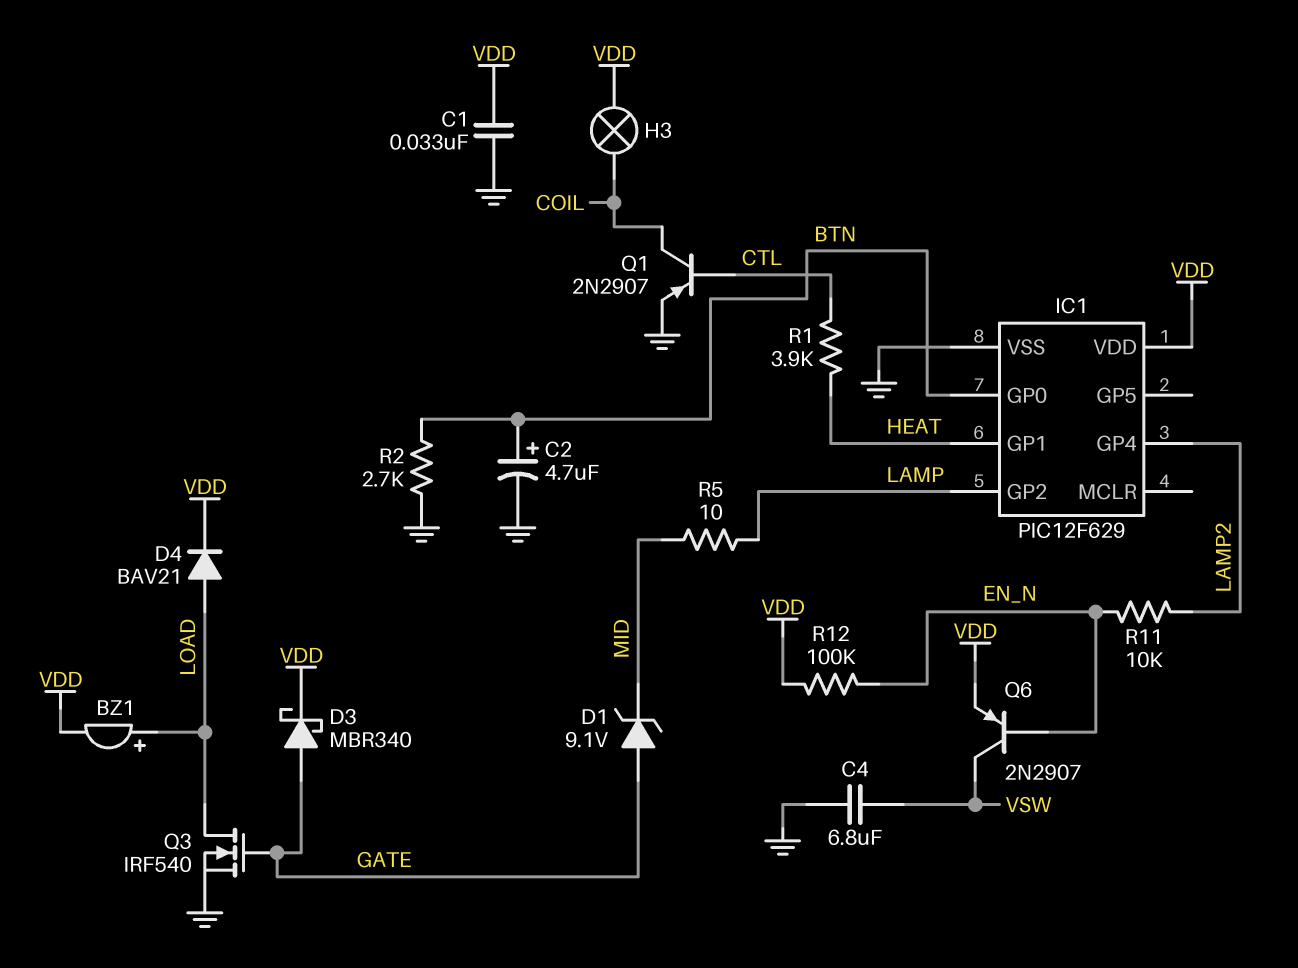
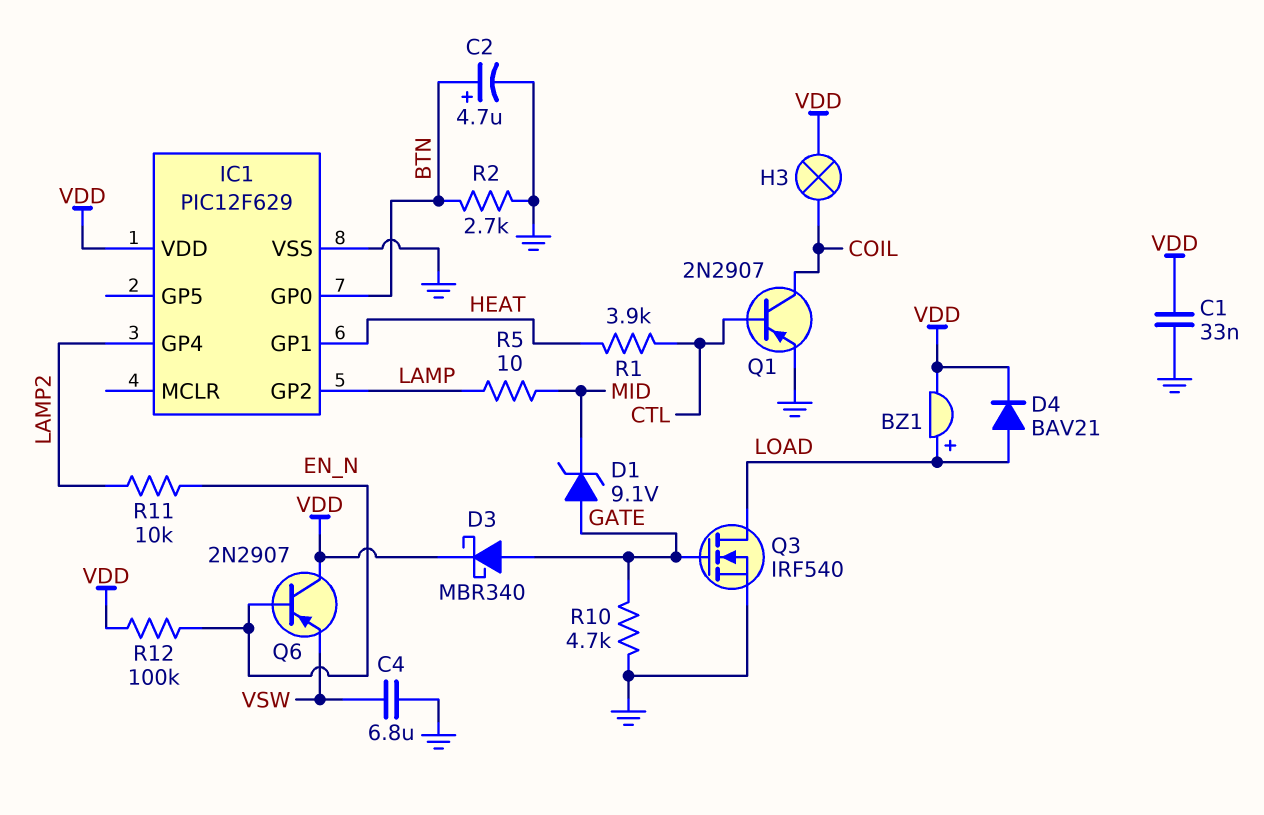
Q6: PNP 2N2907 (B EN_N, C VSW, E VDD) -> PNP 2N2907 (B EN_N, C VDD, E VSW)
R10: none -> 4.7k (GATE, GND)

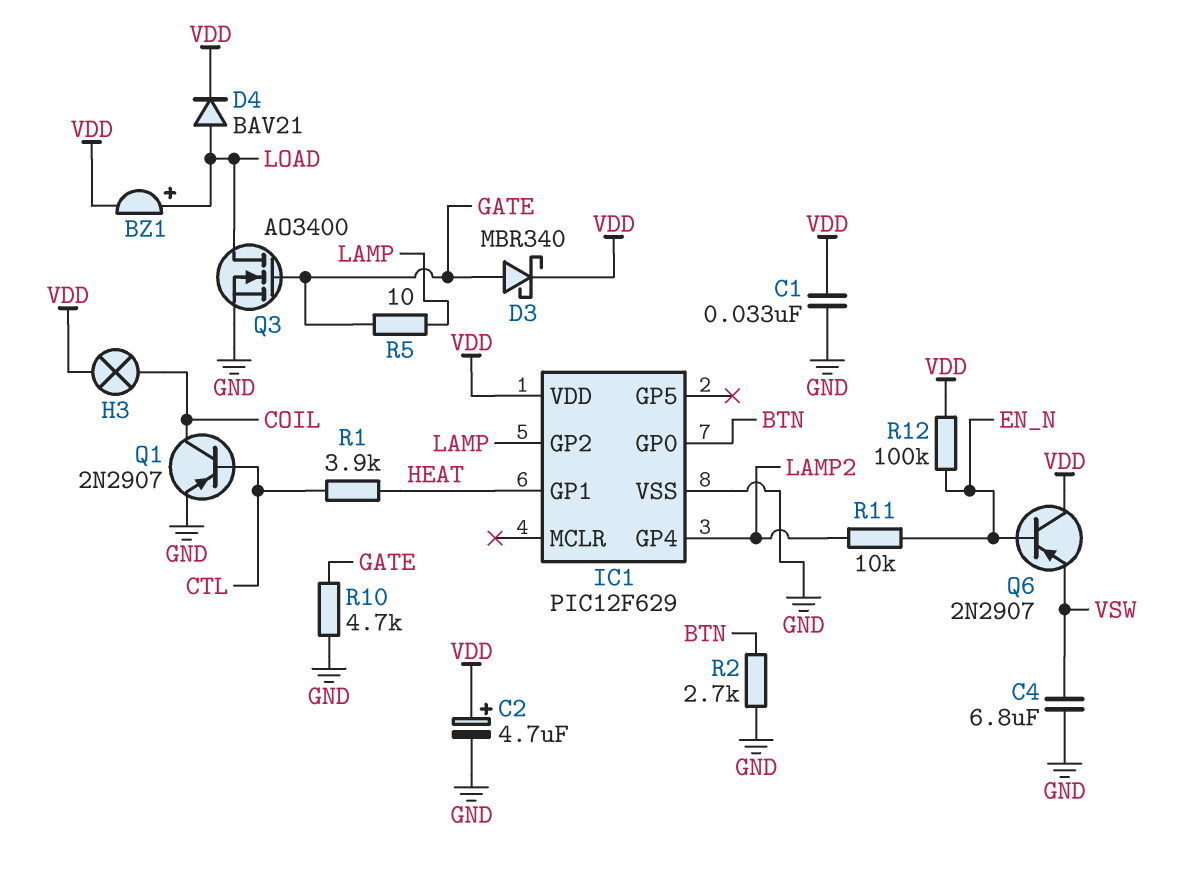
C2: 4.7uF (plus BTN, minus GND) -> 4.7uF (plus VDD, minus GND)
D1: zener 9.1V (A GATE, K MID) -> none
Q3: NMOS IRF540 (G GATE, D LOAD, S GND) -> NMOS AO3400 (G GATE, D LOAD, S GND)
R5: 10 (LAMP, MID) -> 10 (GATE, LAMP)

